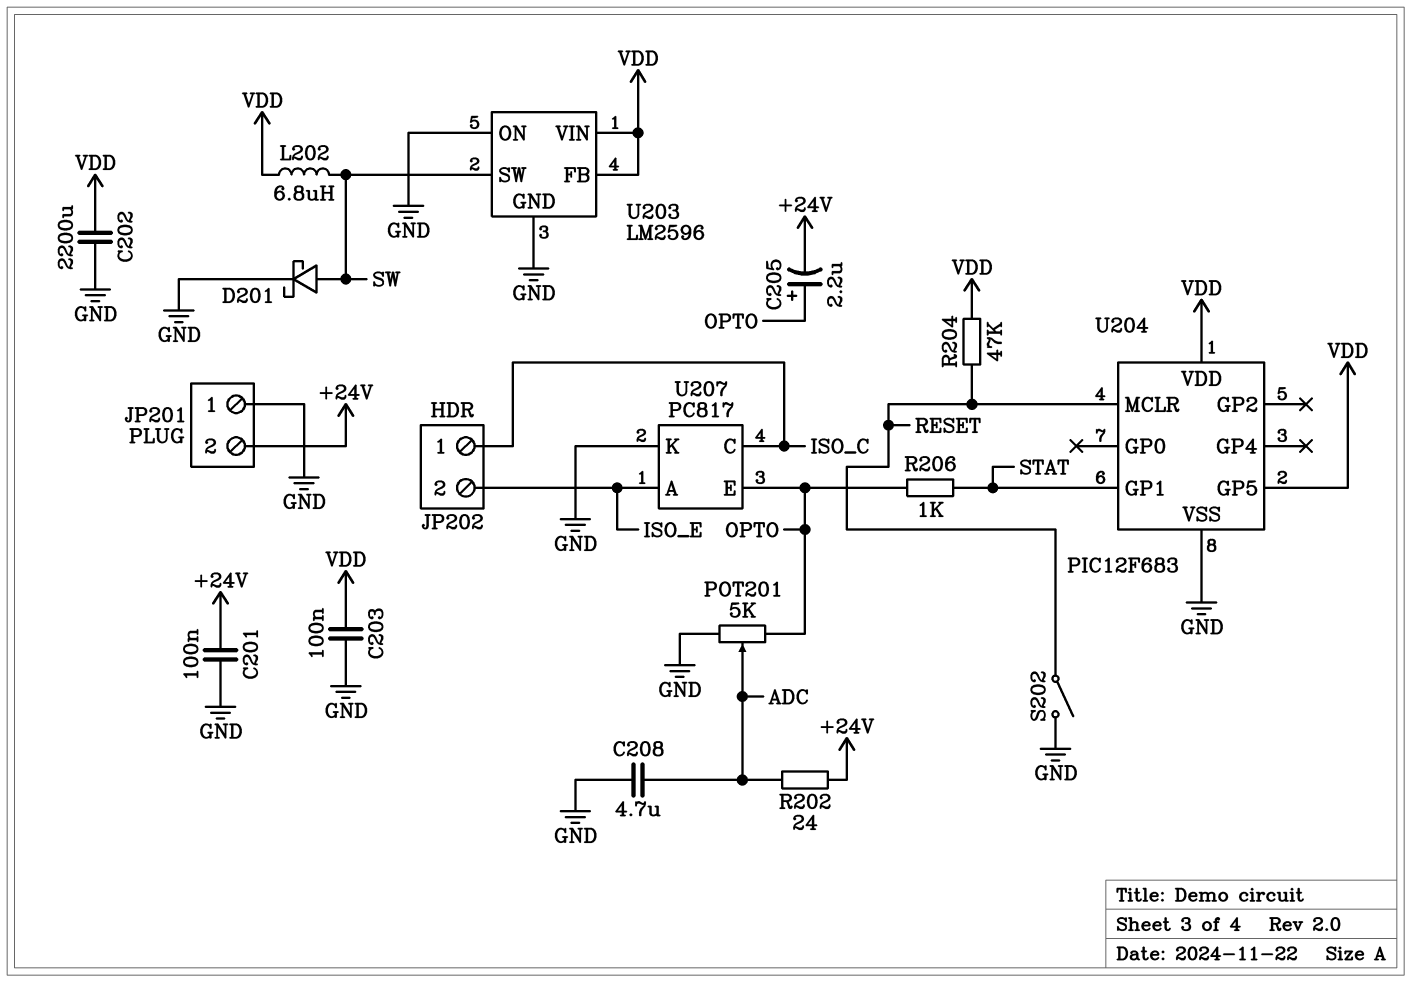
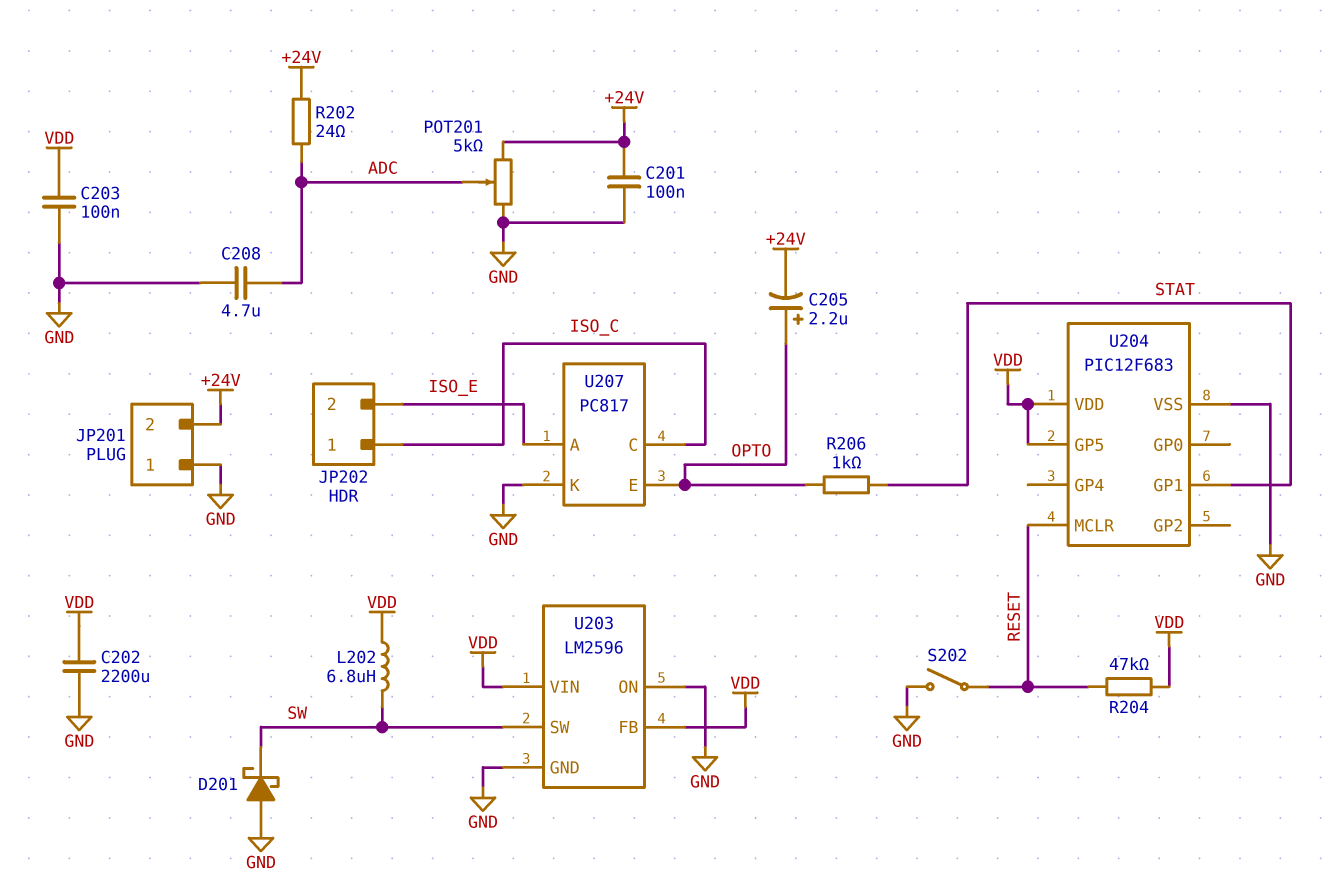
D201: schottky (A SW, K GND) -> schottky (A GND, K SW)
POT201: 5k (GND, OPTO, wiper ADC) -> 5k (+24V, GND, wiper ADC)

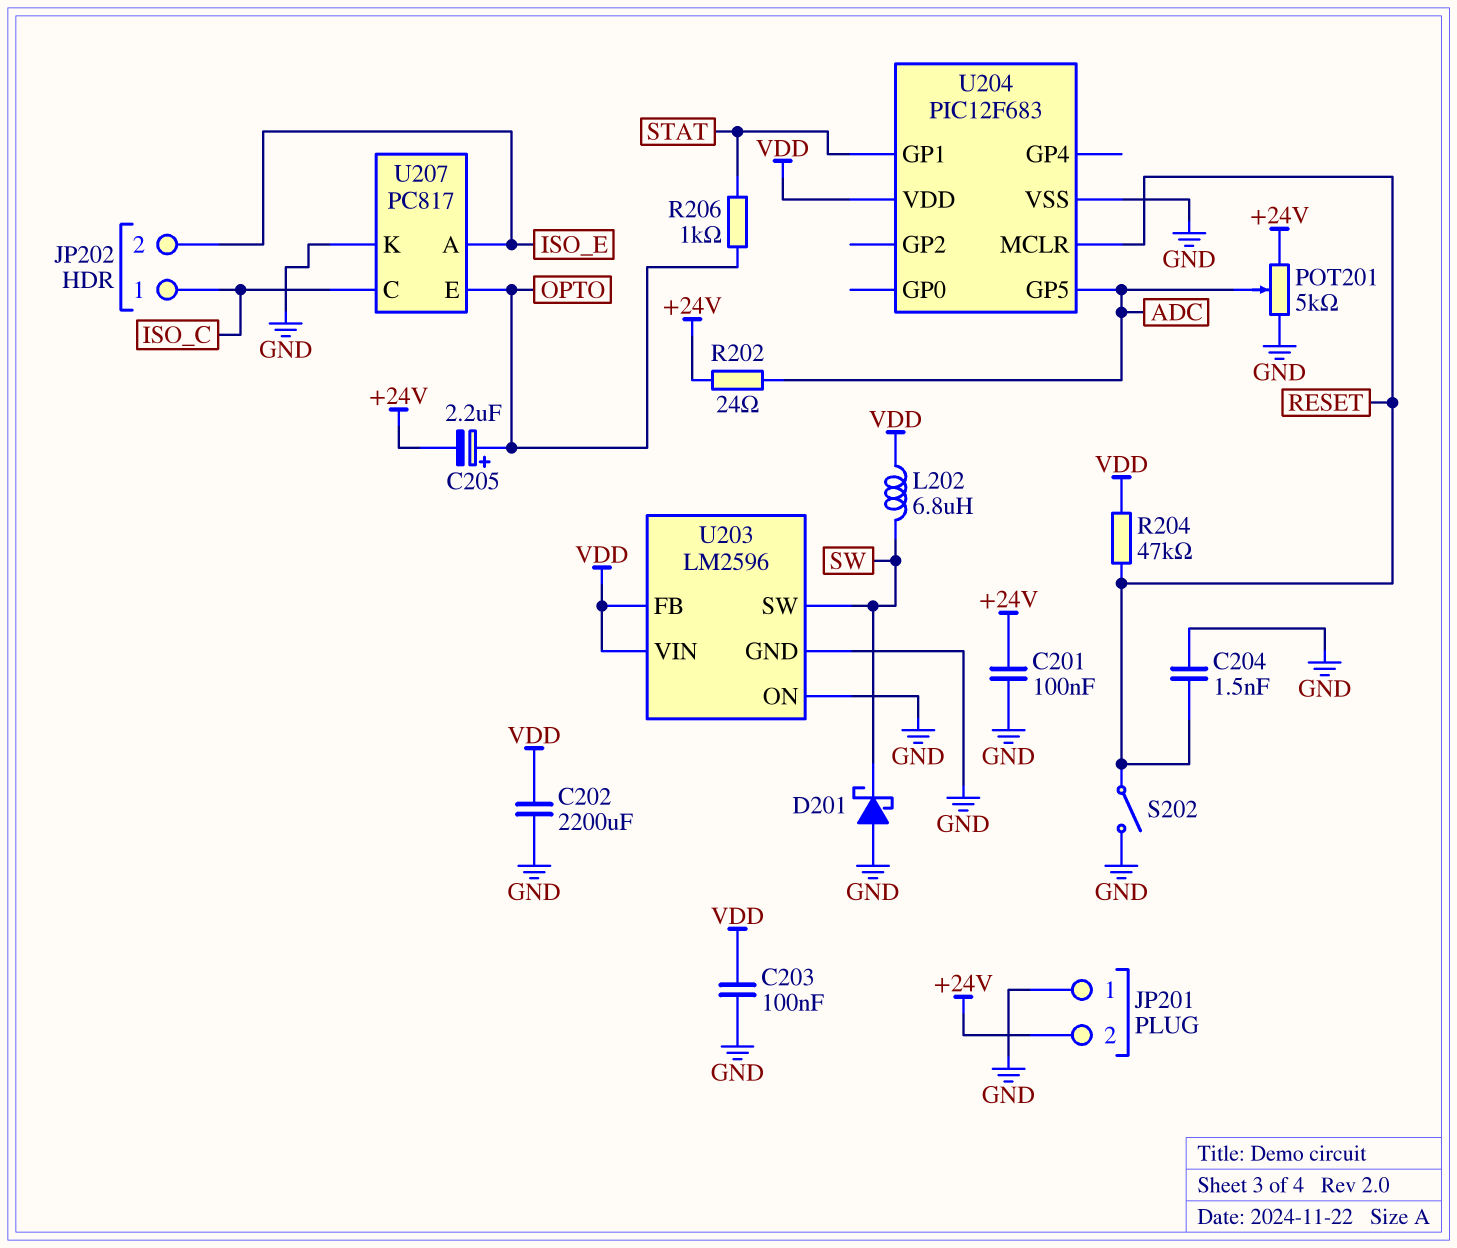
C204: none -> 1.5nF (GND, RESET)
C208: 4.7uF (ADC, GND) -> none
U204 pin GP5: VDD -> ADC

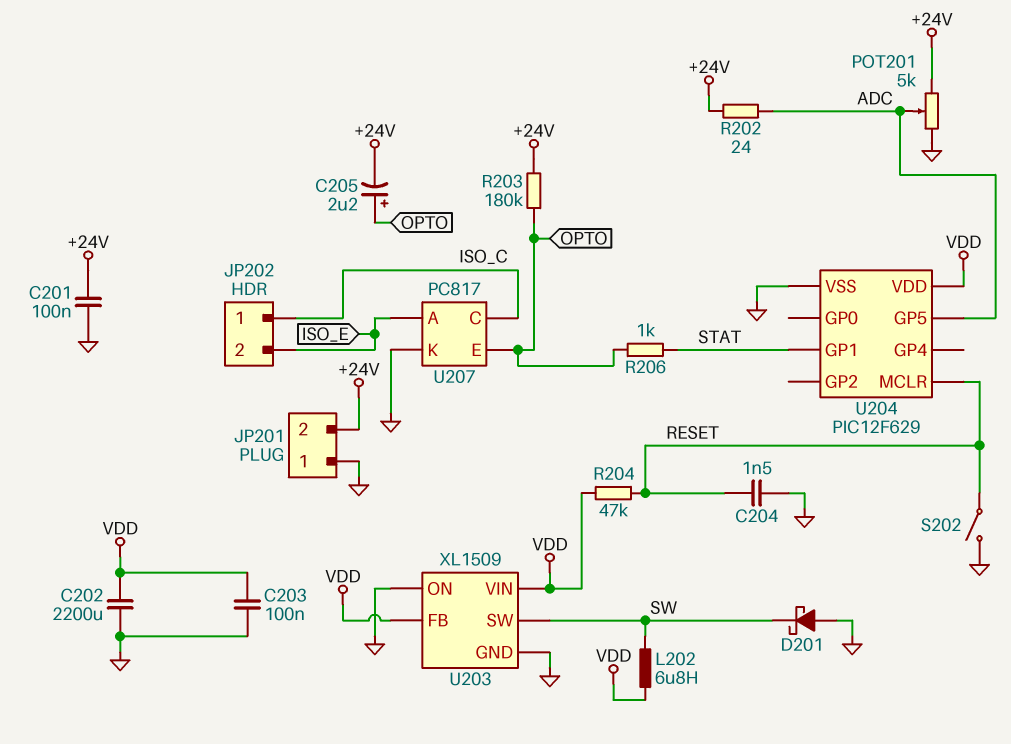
R203: none -> 180k (+24V, OPTO)
U203: LM2596 -> XL1509
U204: PIC12F683 -> PIC12F629

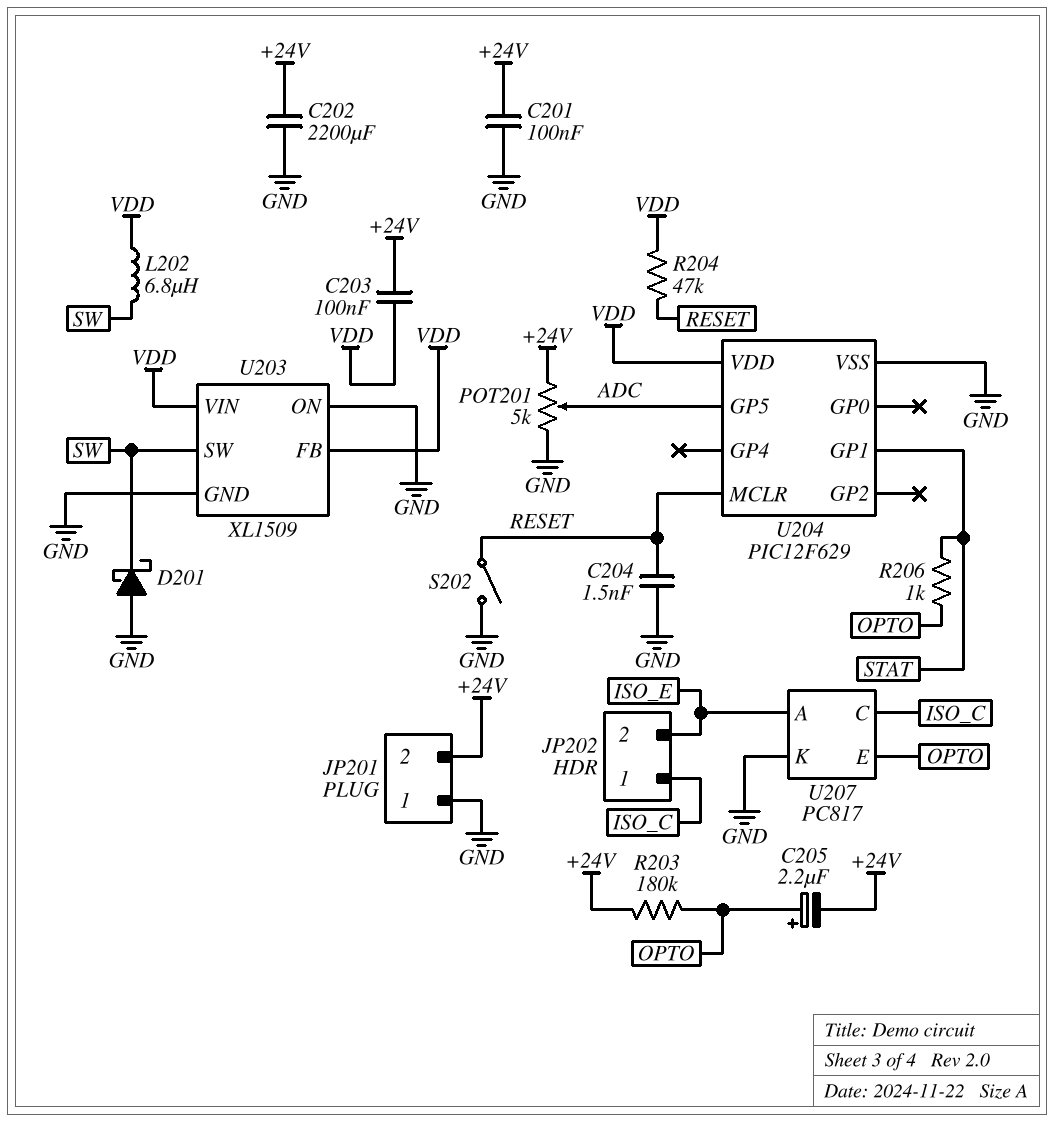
C202: 2200uF (GND, VDD) -> 2200uF (+24V, GND)
C203: 100nF (GND, VDD) -> 100nF (+24V, VDD)
R202: 24 (+24V, ADC) -> none

